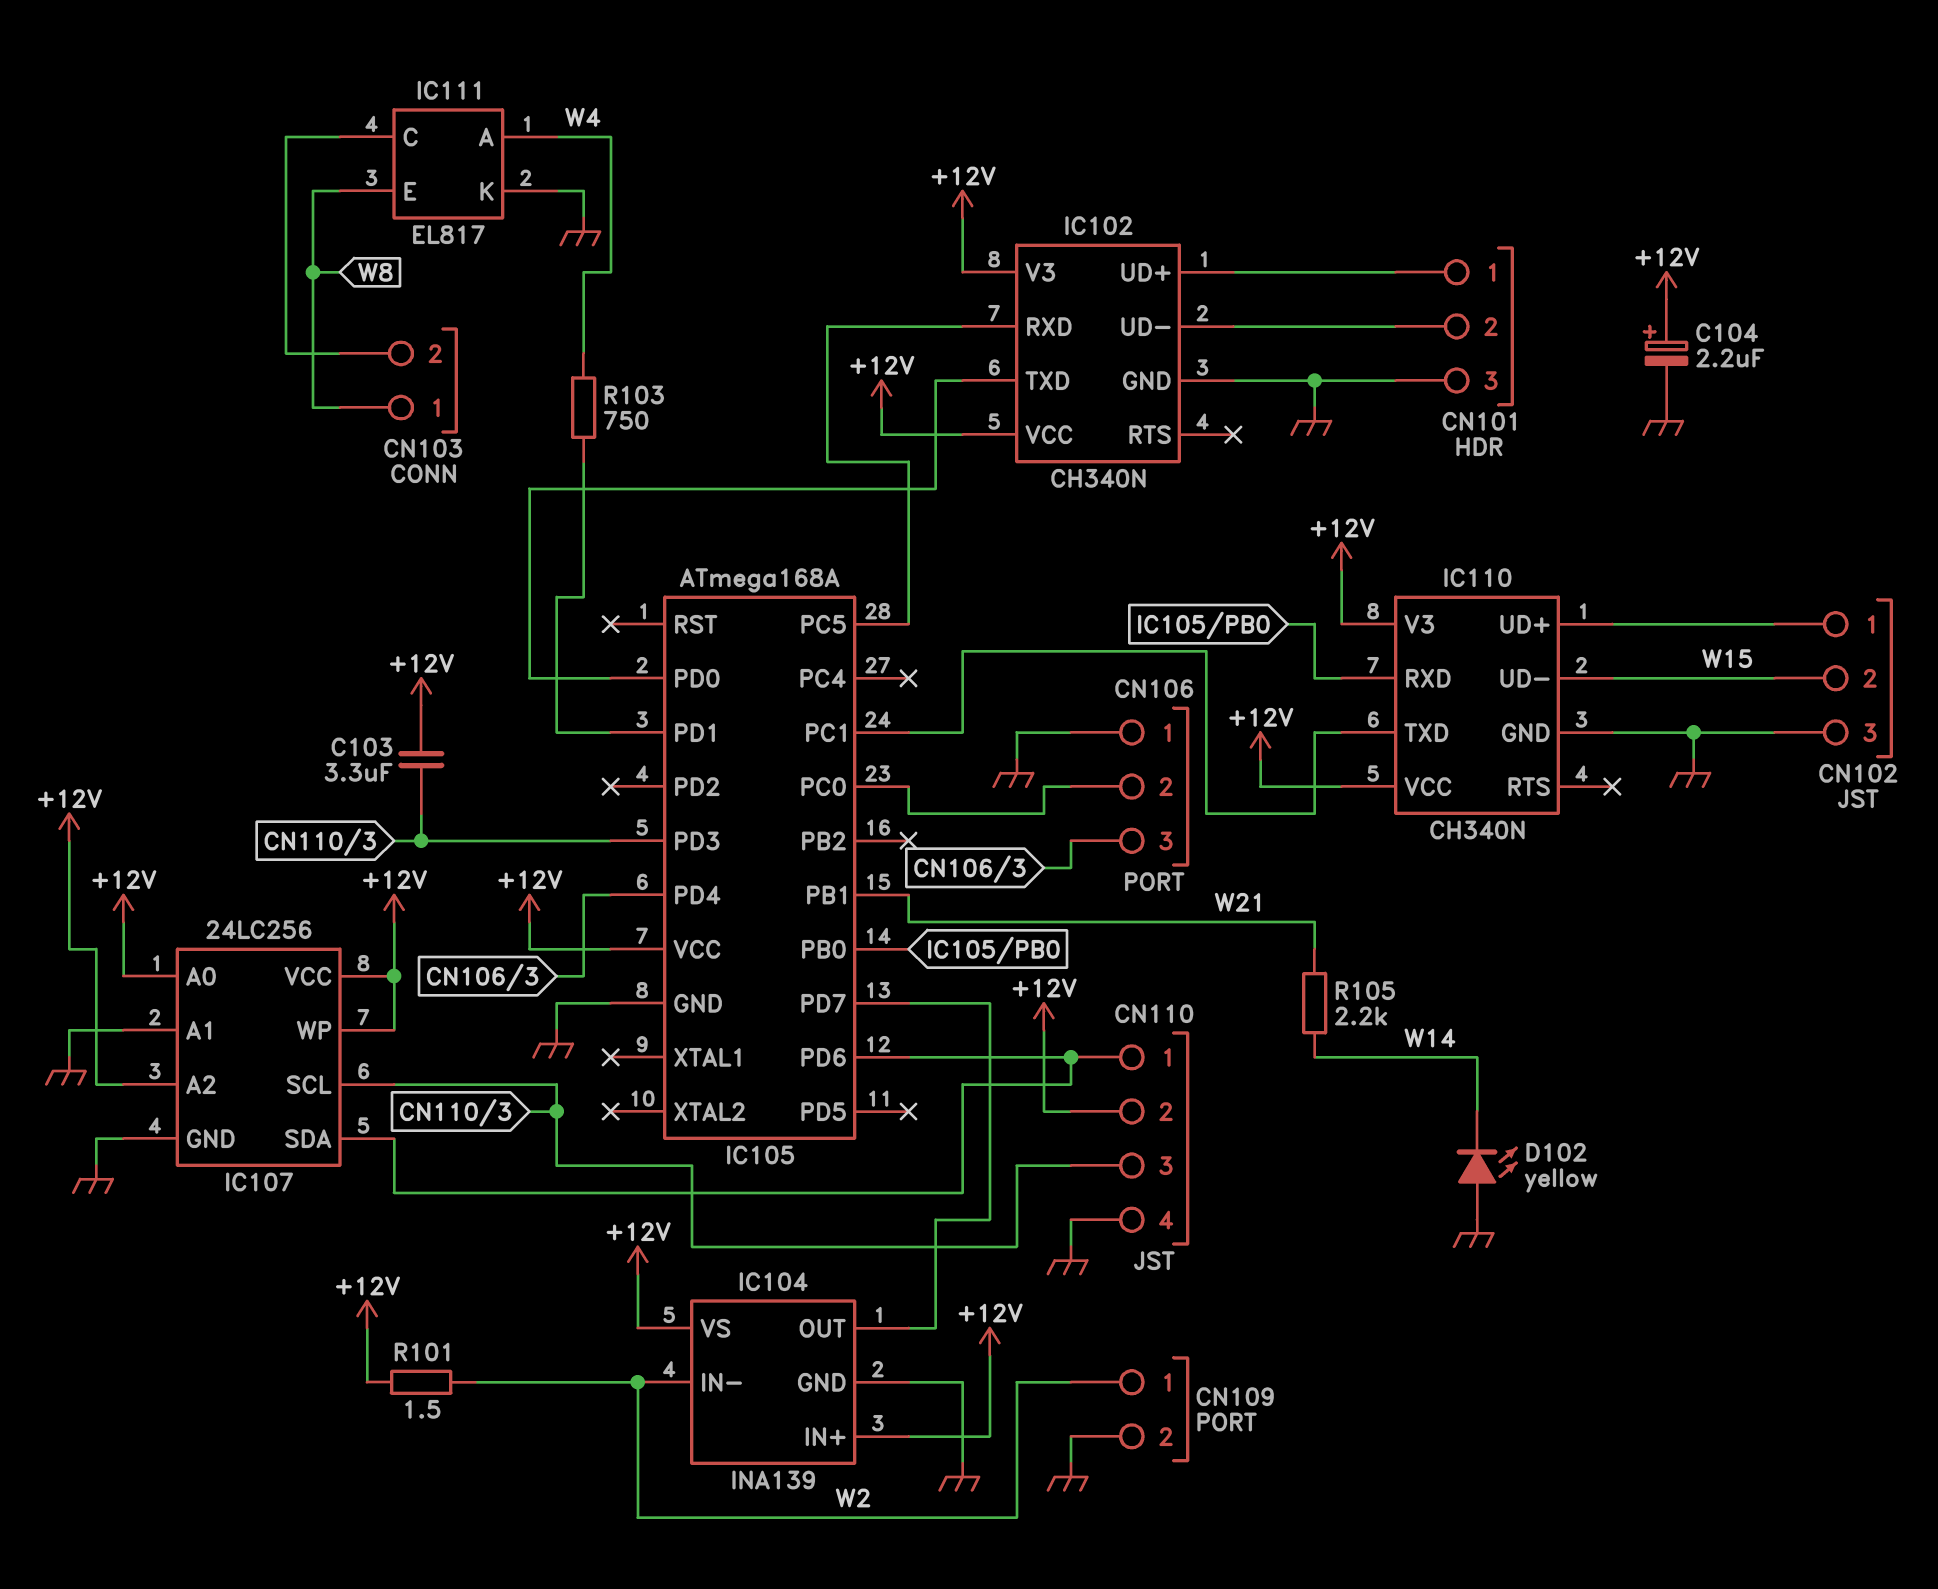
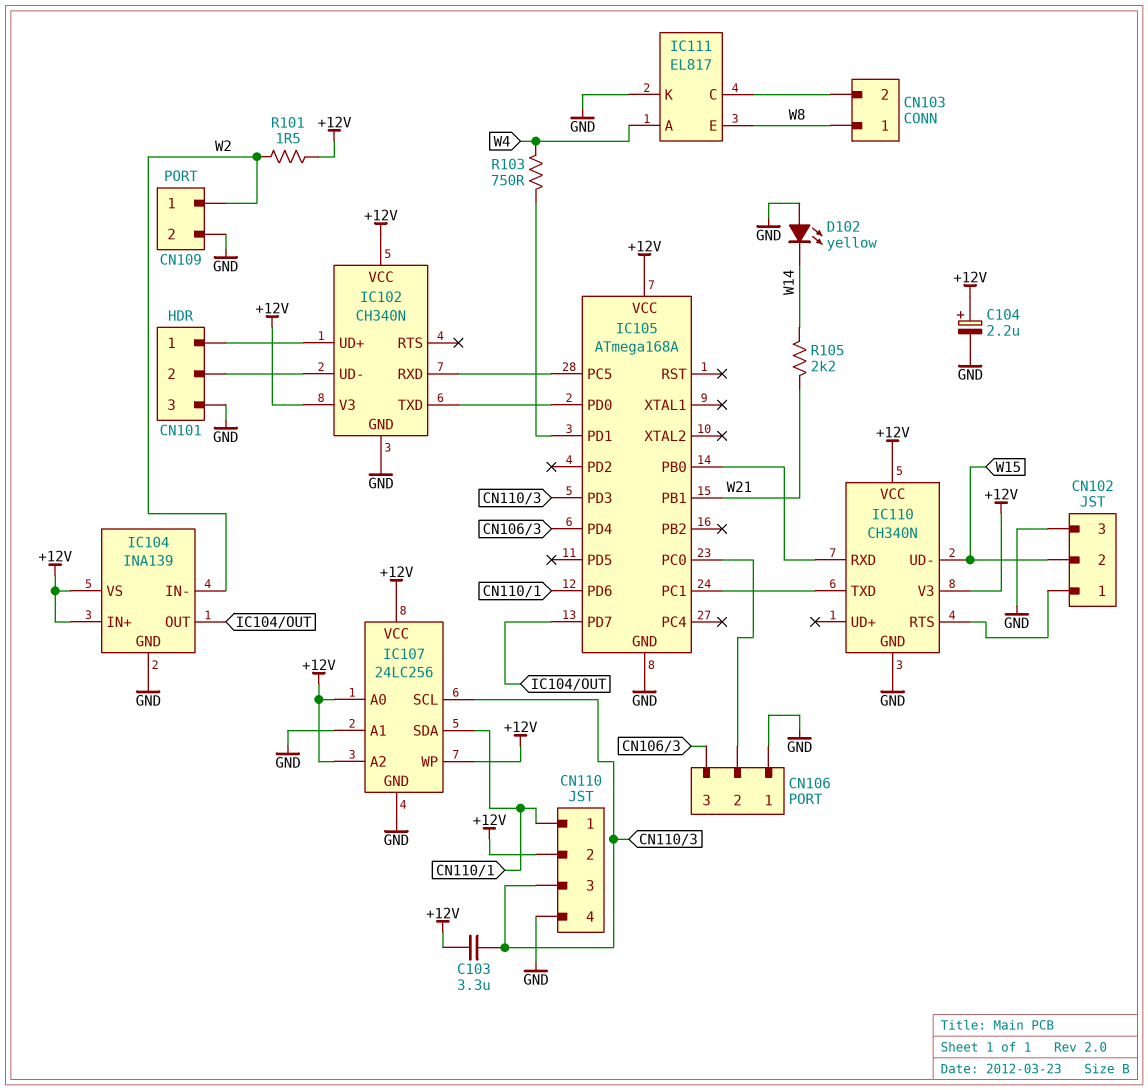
IC110 pin RTS: none -> CN102/1
IC110 pin UD+: CN102/1 -> none

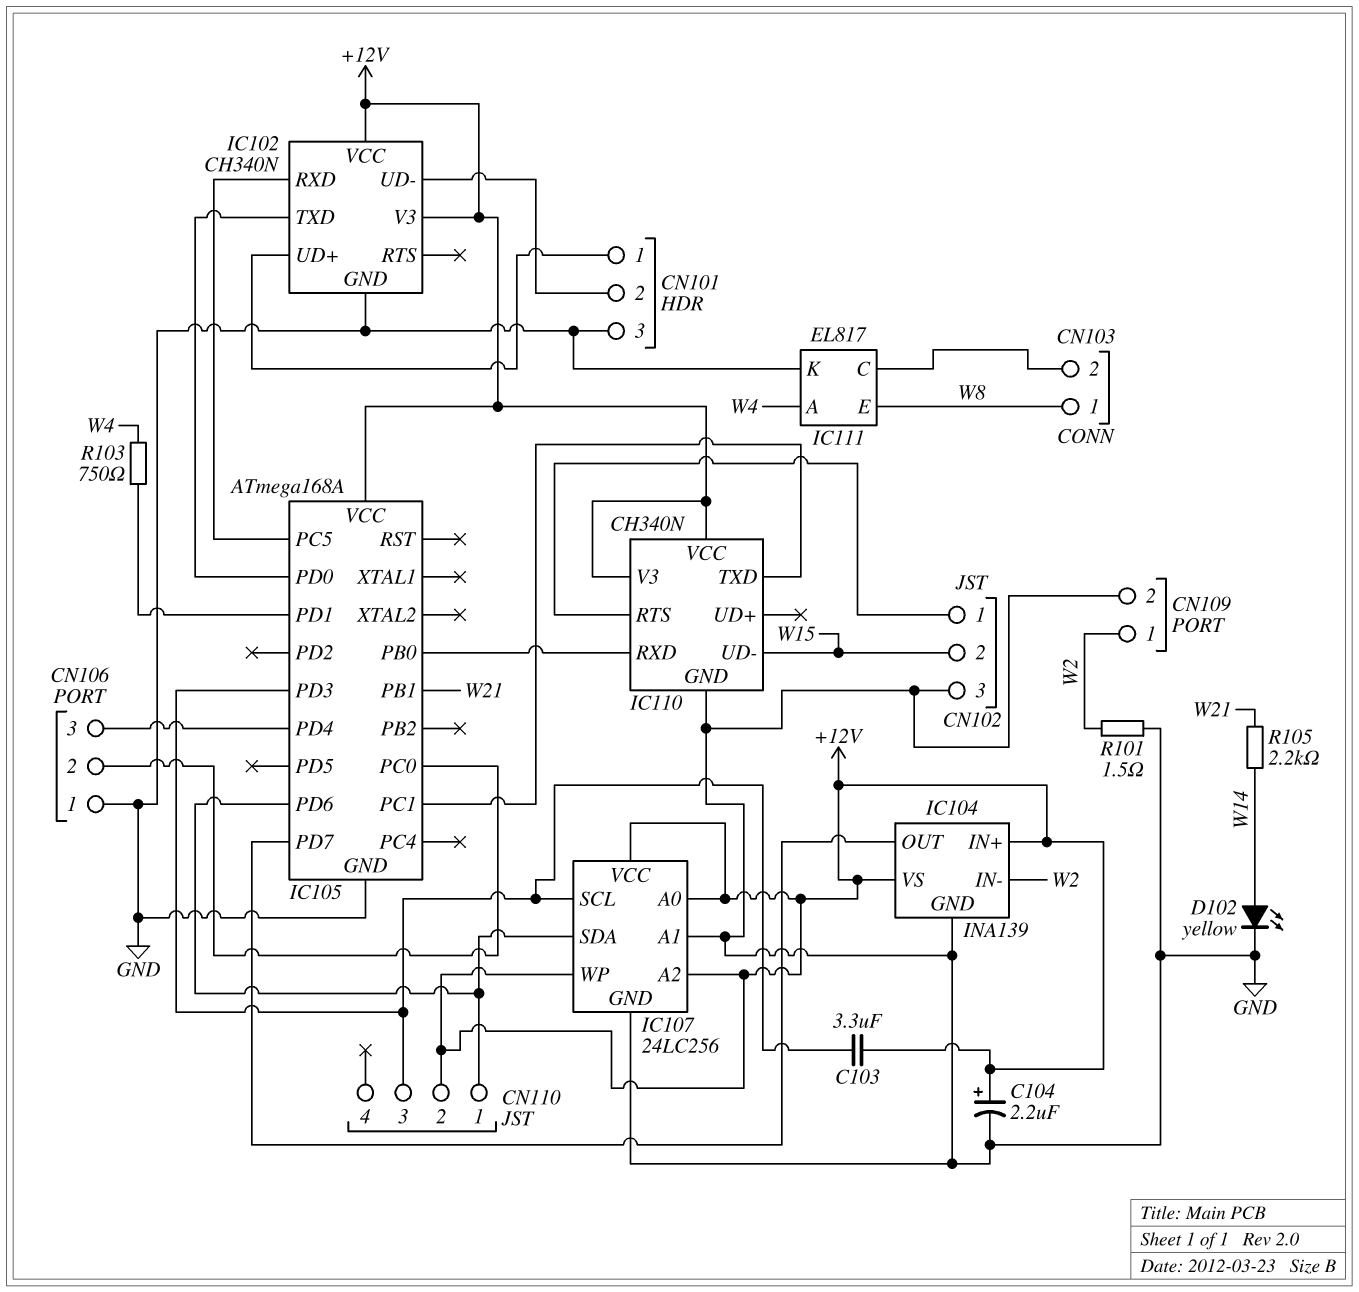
CN110 pin 4: GND -> none
D102: LED yellow (A GND, K W14) -> LED yellow (A W14, K GND)
R101: 1.5 (+12V, W2) -> 1.5 (GND, W2)

